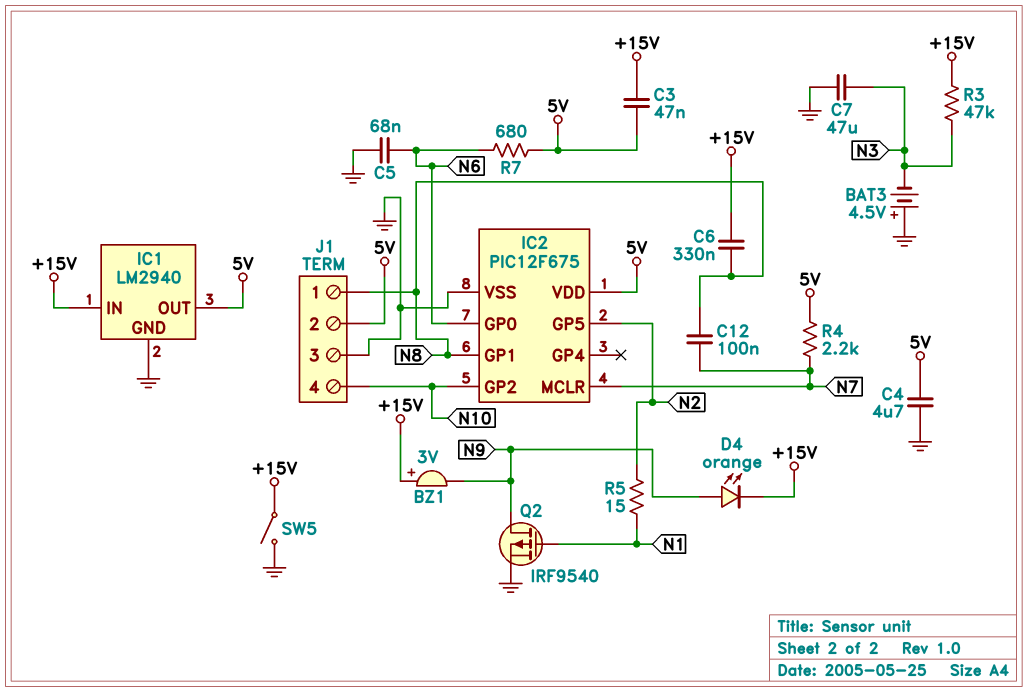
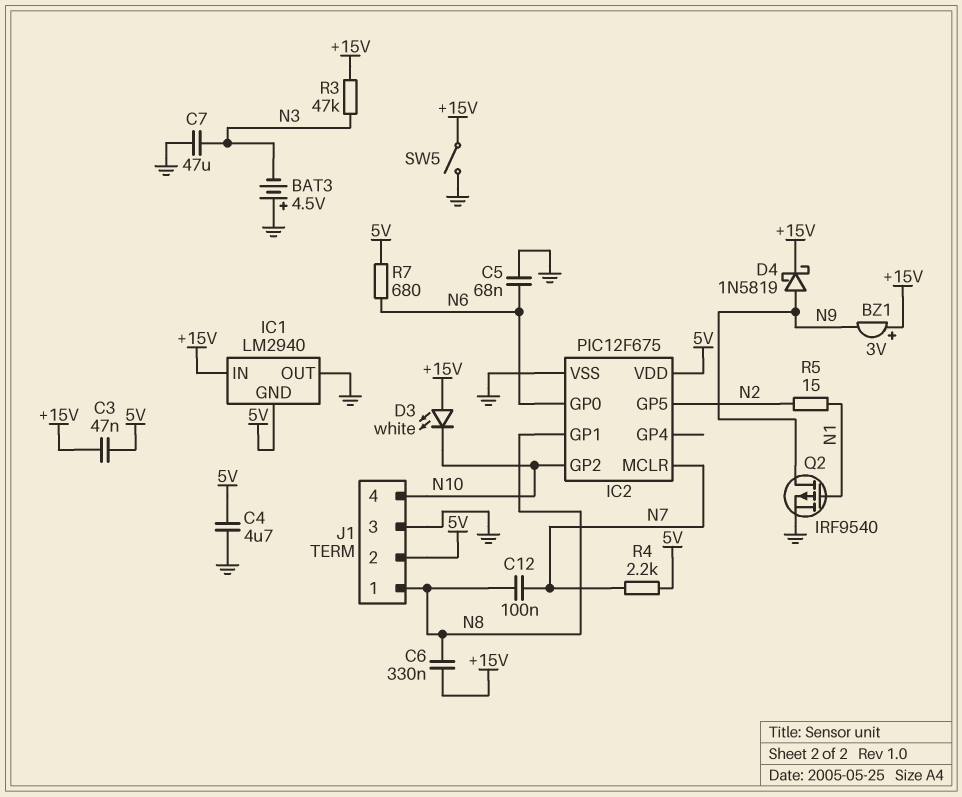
D3: none -> LED white (A +15V, K N10)
D4: LED orange (A N9, K +15V) -> schottky 1N5819 (A N9, K +15V)
IC1 pin GND: GND -> 5V
IC1 pin OUT: 5V -> GND

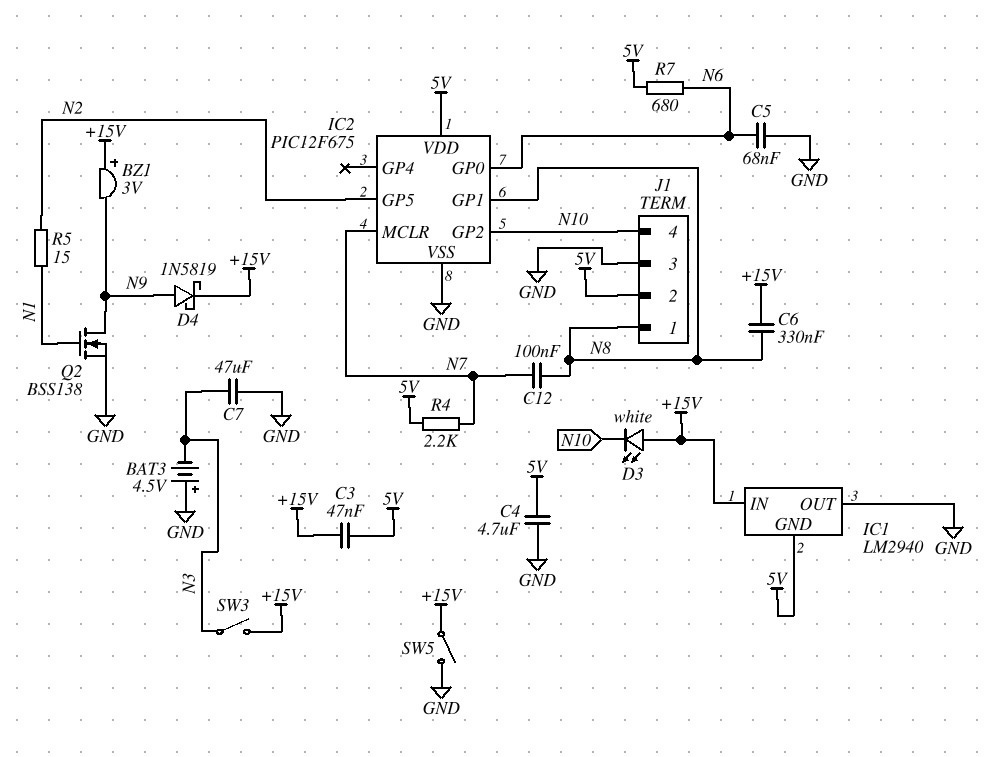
Q2: PMOS IRF9540 (G N1, D N9, S GND) -> NMOS BSS138 (G N1, D N9, S GND)
R3: 47k (+15V, N3) -> none
SW3: none -> switch (+15V, N3)

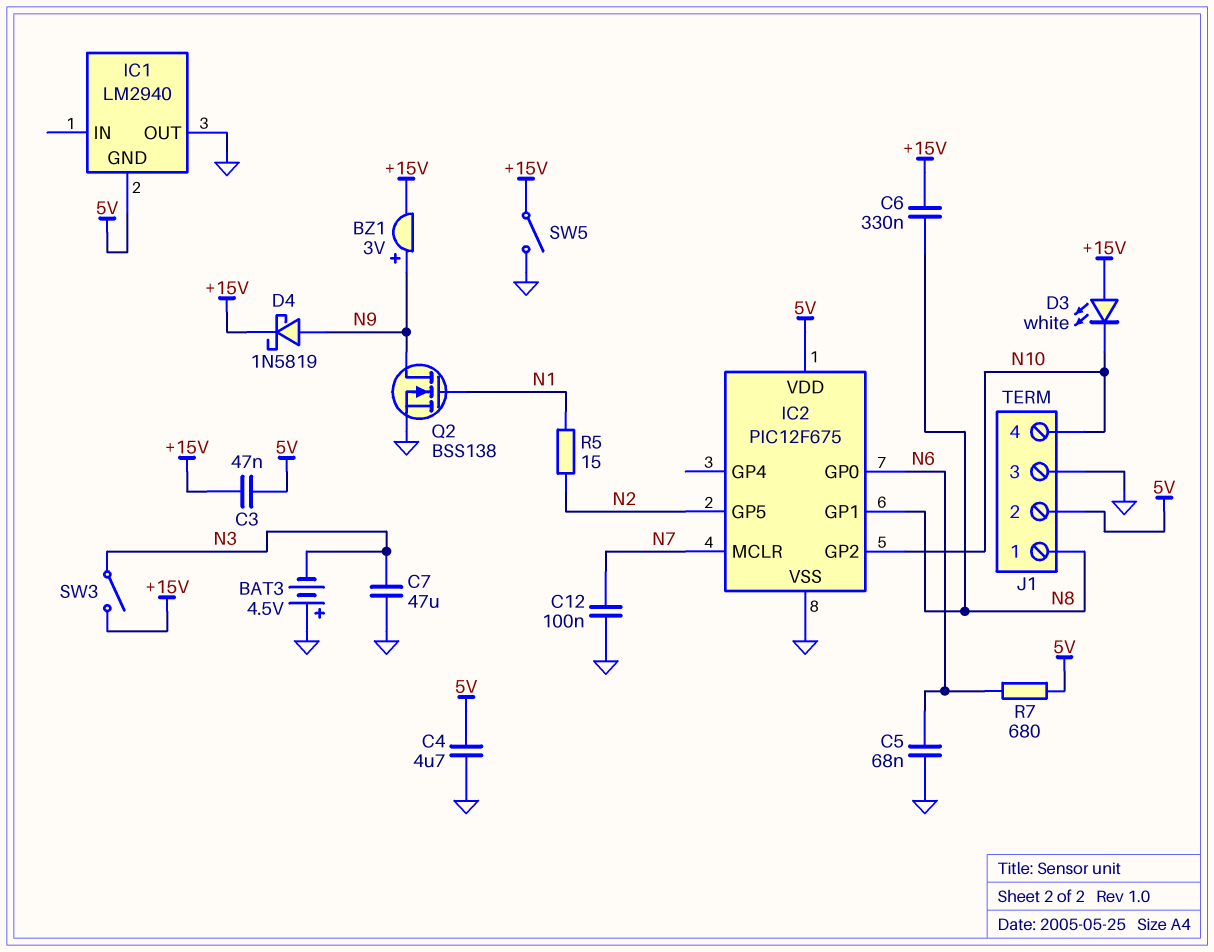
BZ1: buzzer 3V (plus +15V, minus N9) -> buzzer 3V (plus N9, minus +15V)
C12: 100nF (N7, N8) -> 100nF (GND, N7)
IC1 pin IN: +15V -> none
R4: 2.2k (5V, N7) -> none

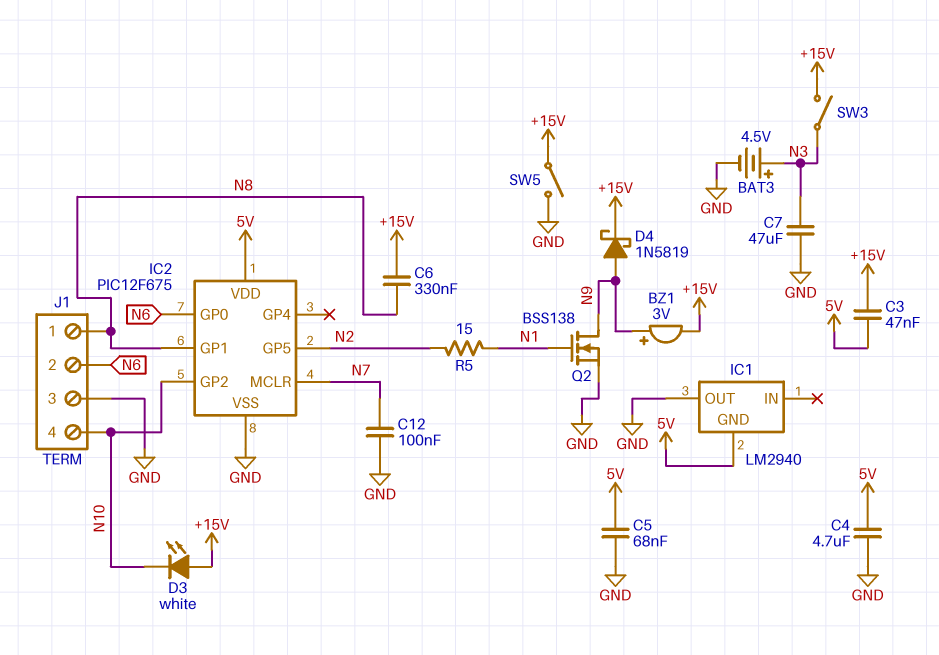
BAT3: 4.5V (plus GND, minus N3) -> 4.5V (plus N3, minus GND)
C5: 68nF (GND, N6) -> 68nF (5V, GND)
J1 pin 2: 5V -> N6
R7: 680 (5V, N6) -> none

